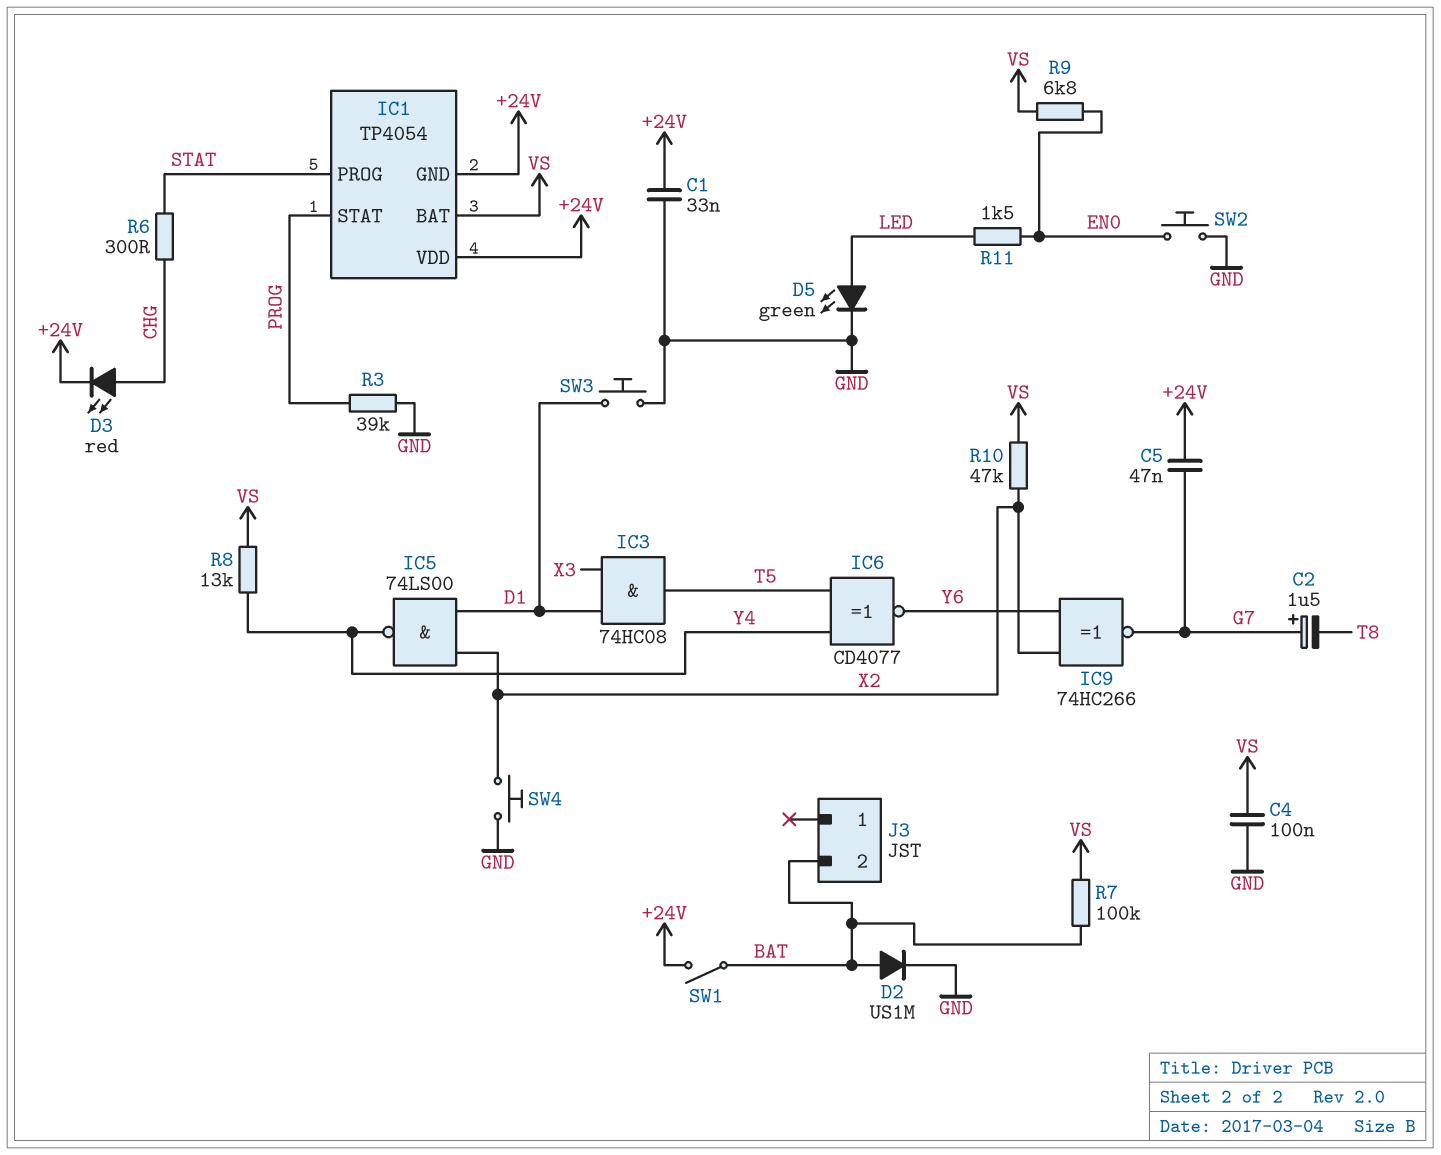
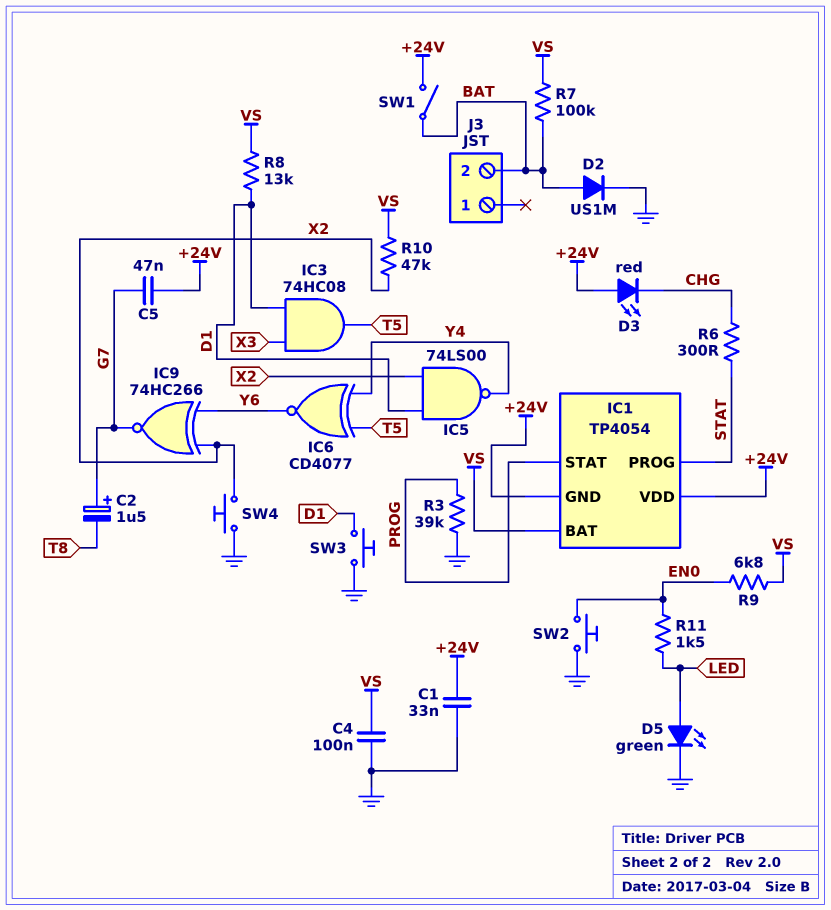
D3: LED red (A CHG, K +24V) -> LED red (A +24V, K CHG)
R8: 13k (VS, Y4) -> 13k (D1, VS)

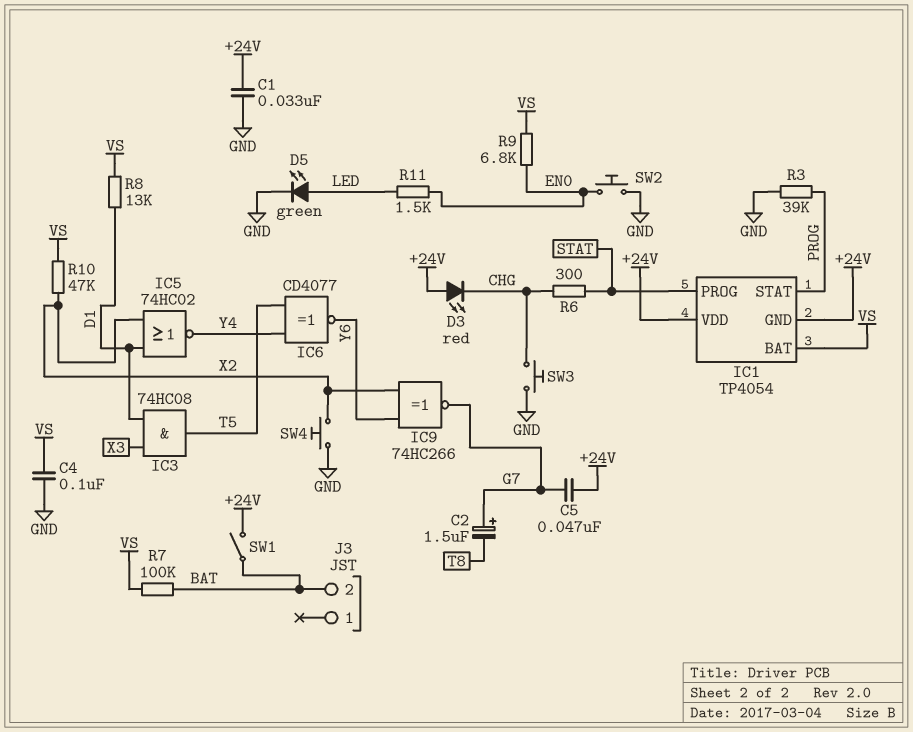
D2: diode US1M (A BAT, K GND) -> none
IC5: NAND 74LS00 (in D1, in X2, out Y4) -> NOR 74HC02 (in D1, in X2, out Y4)
SW3: button (D1, GND) -> button (CHG, GND)

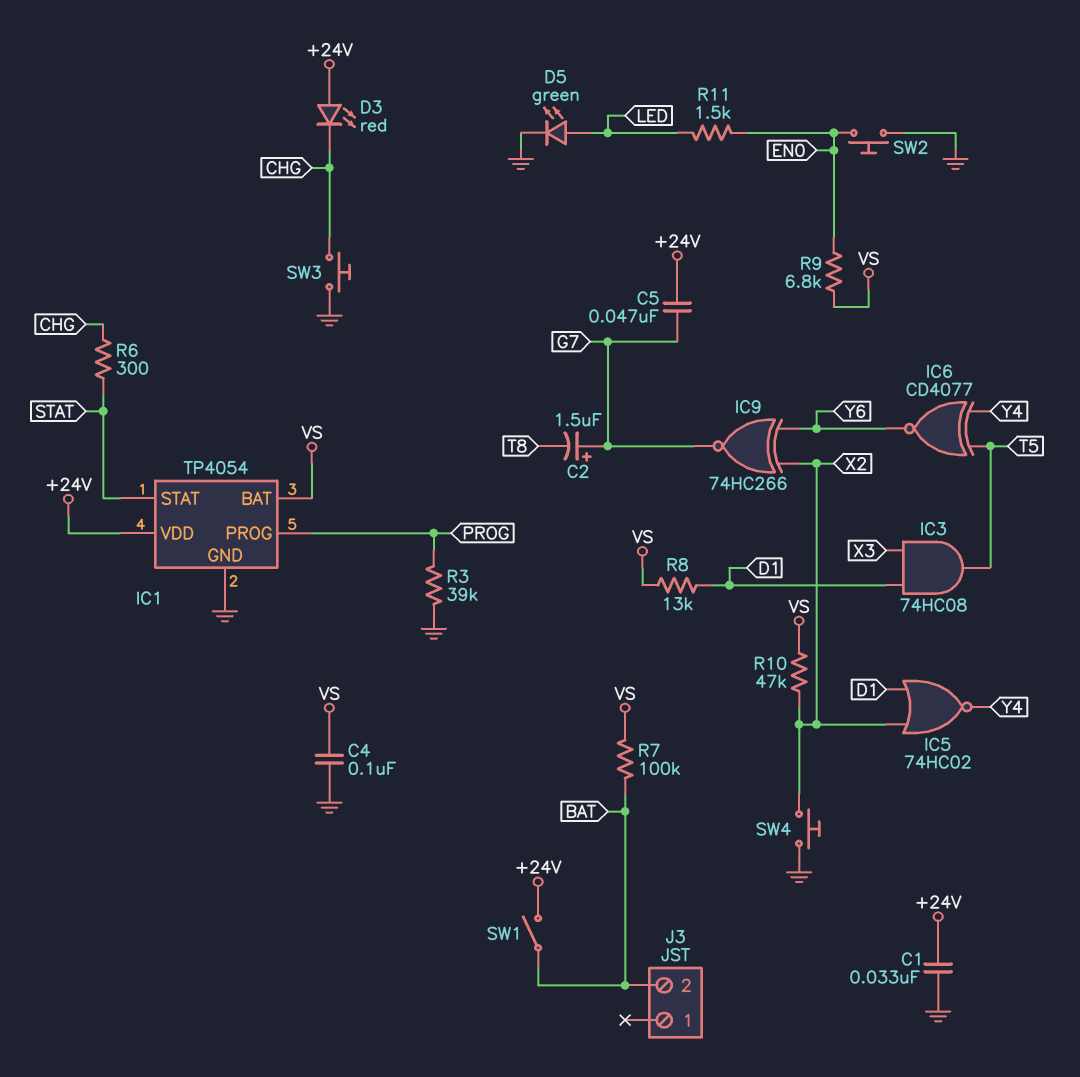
IC1 pin GND: +24V -> GND
IC1 pin PROG: STAT -> PROG
IC1 pin STAT: PROG -> STAT

